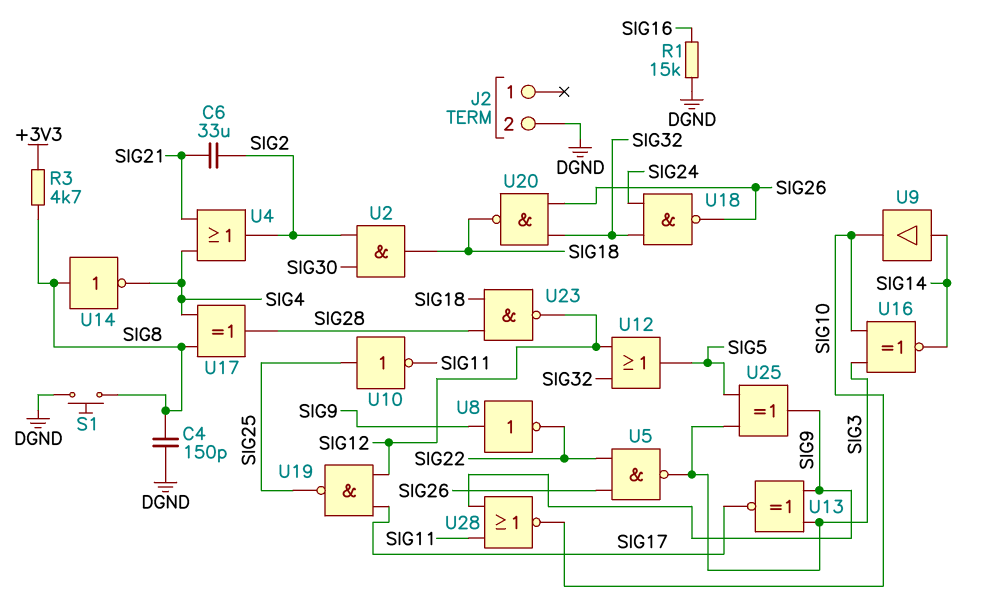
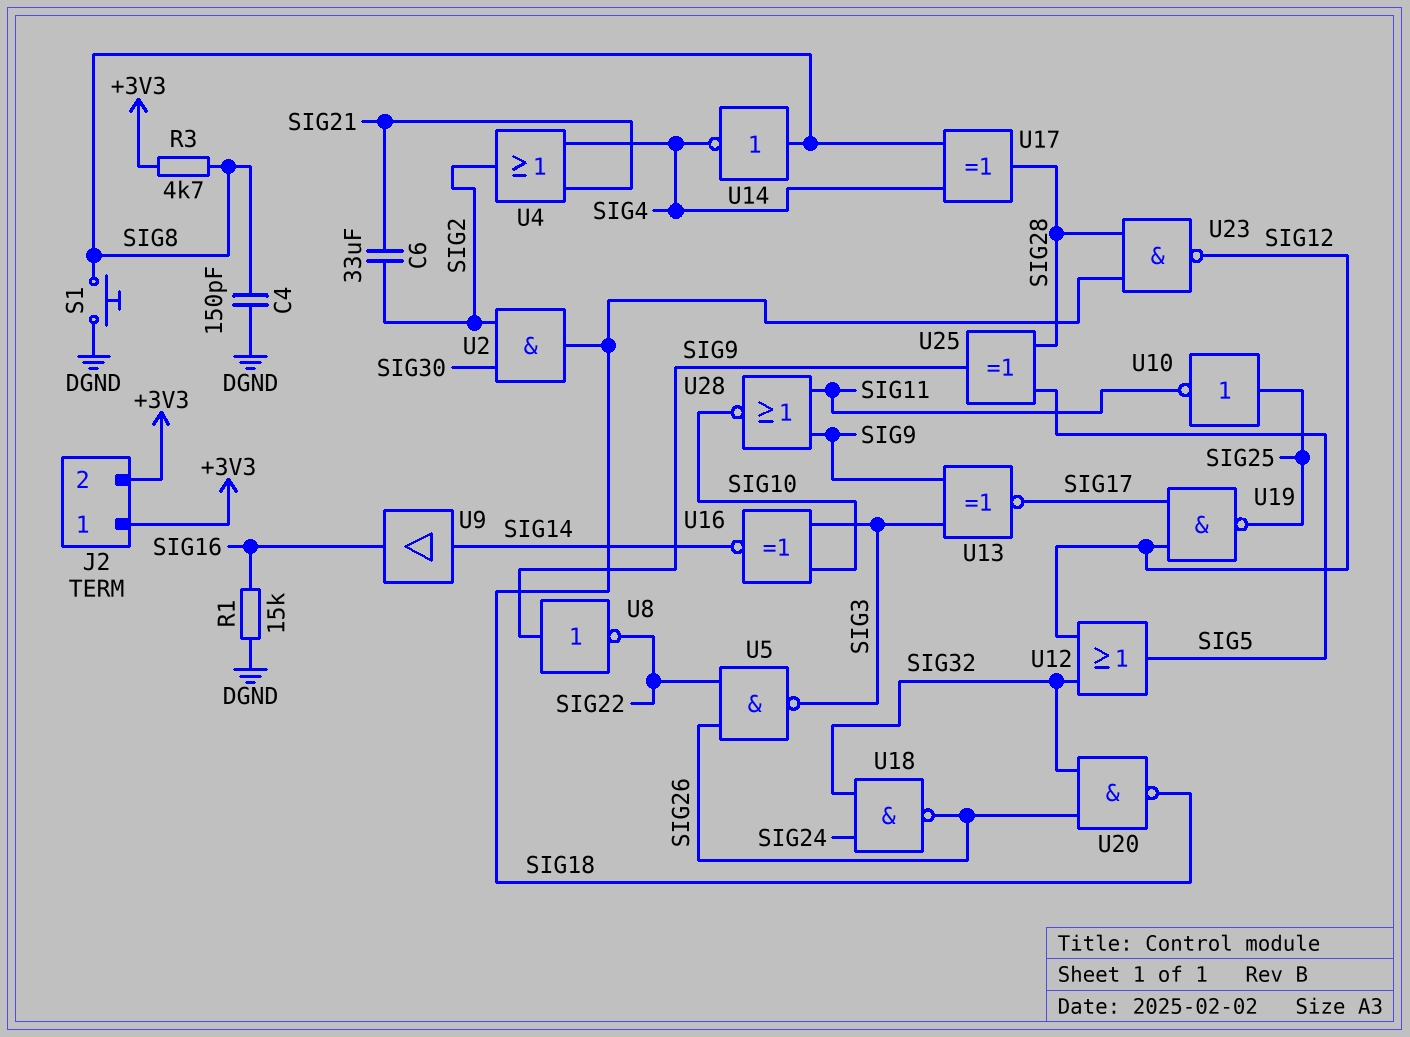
J2 pin 1: none -> +3V3
J2 pin 2: DGND -> +3V3
U9: buffer (in SIG14, out SIG10) -> buffer (in SIG14, out SIG16)
U25: XOR (in SIG3, in SIG5, out SIG9) -> XOR (in SIG5, in SIG28, out SIG9)

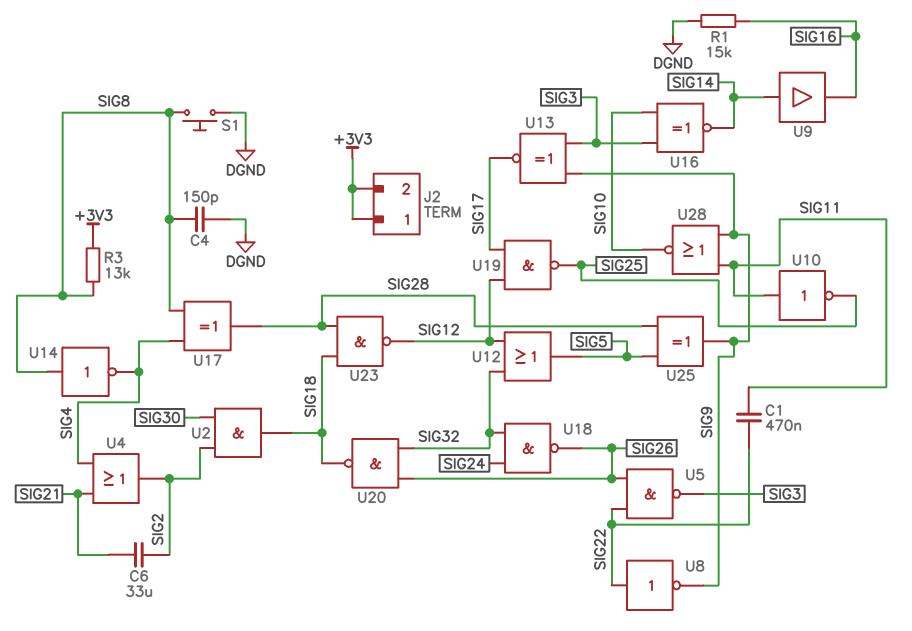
C1: none -> 470nF (SIG11, SIG22)
R3: 4.7k (+3V3, SIG8) -> 13k (+3V3, SIG8)
U8: NOT (in SIG9, out SIG22) -> NOT (in SIG22, out SIG9)
U10: NOT (in SIG25, out SIG11) -> NOT (in SIG11, out SIG25)

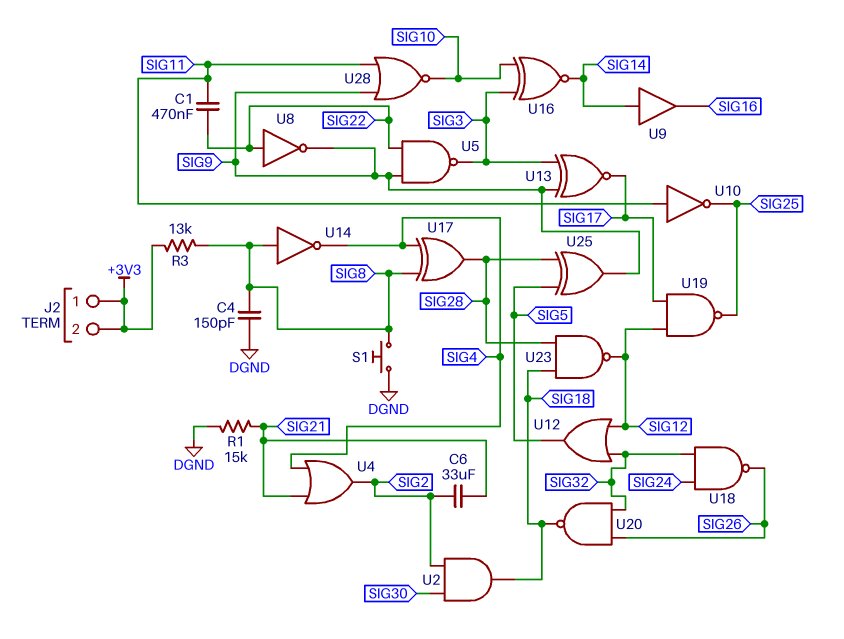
R1: 15k (DGND, SIG16) -> 15k (DGND, SIG21)
U5: NAND (in SIG22, in SIG26, out SIG3) -> NAND (in SIG9, in SIG22, out SIG3)

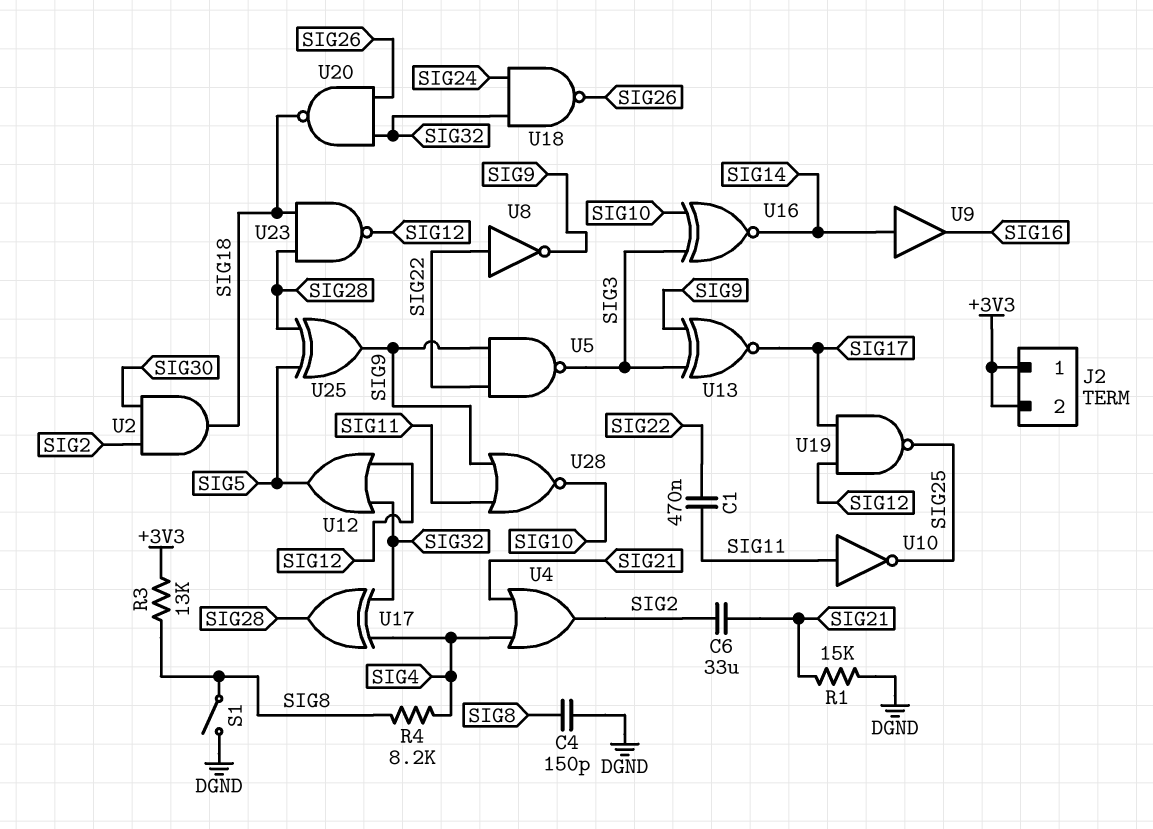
R4: none -> 8.2k (SIG4, SIG8)
S1: button (DGND, SIG8) -> switch (DGND, SIG8)
U14: NOT (in SIG8, out SIG4) -> none
U17: XOR (in SIG4, in SIG8, out SIG28) -> XOR (in SIG4, in SIG32, out SIG28)

